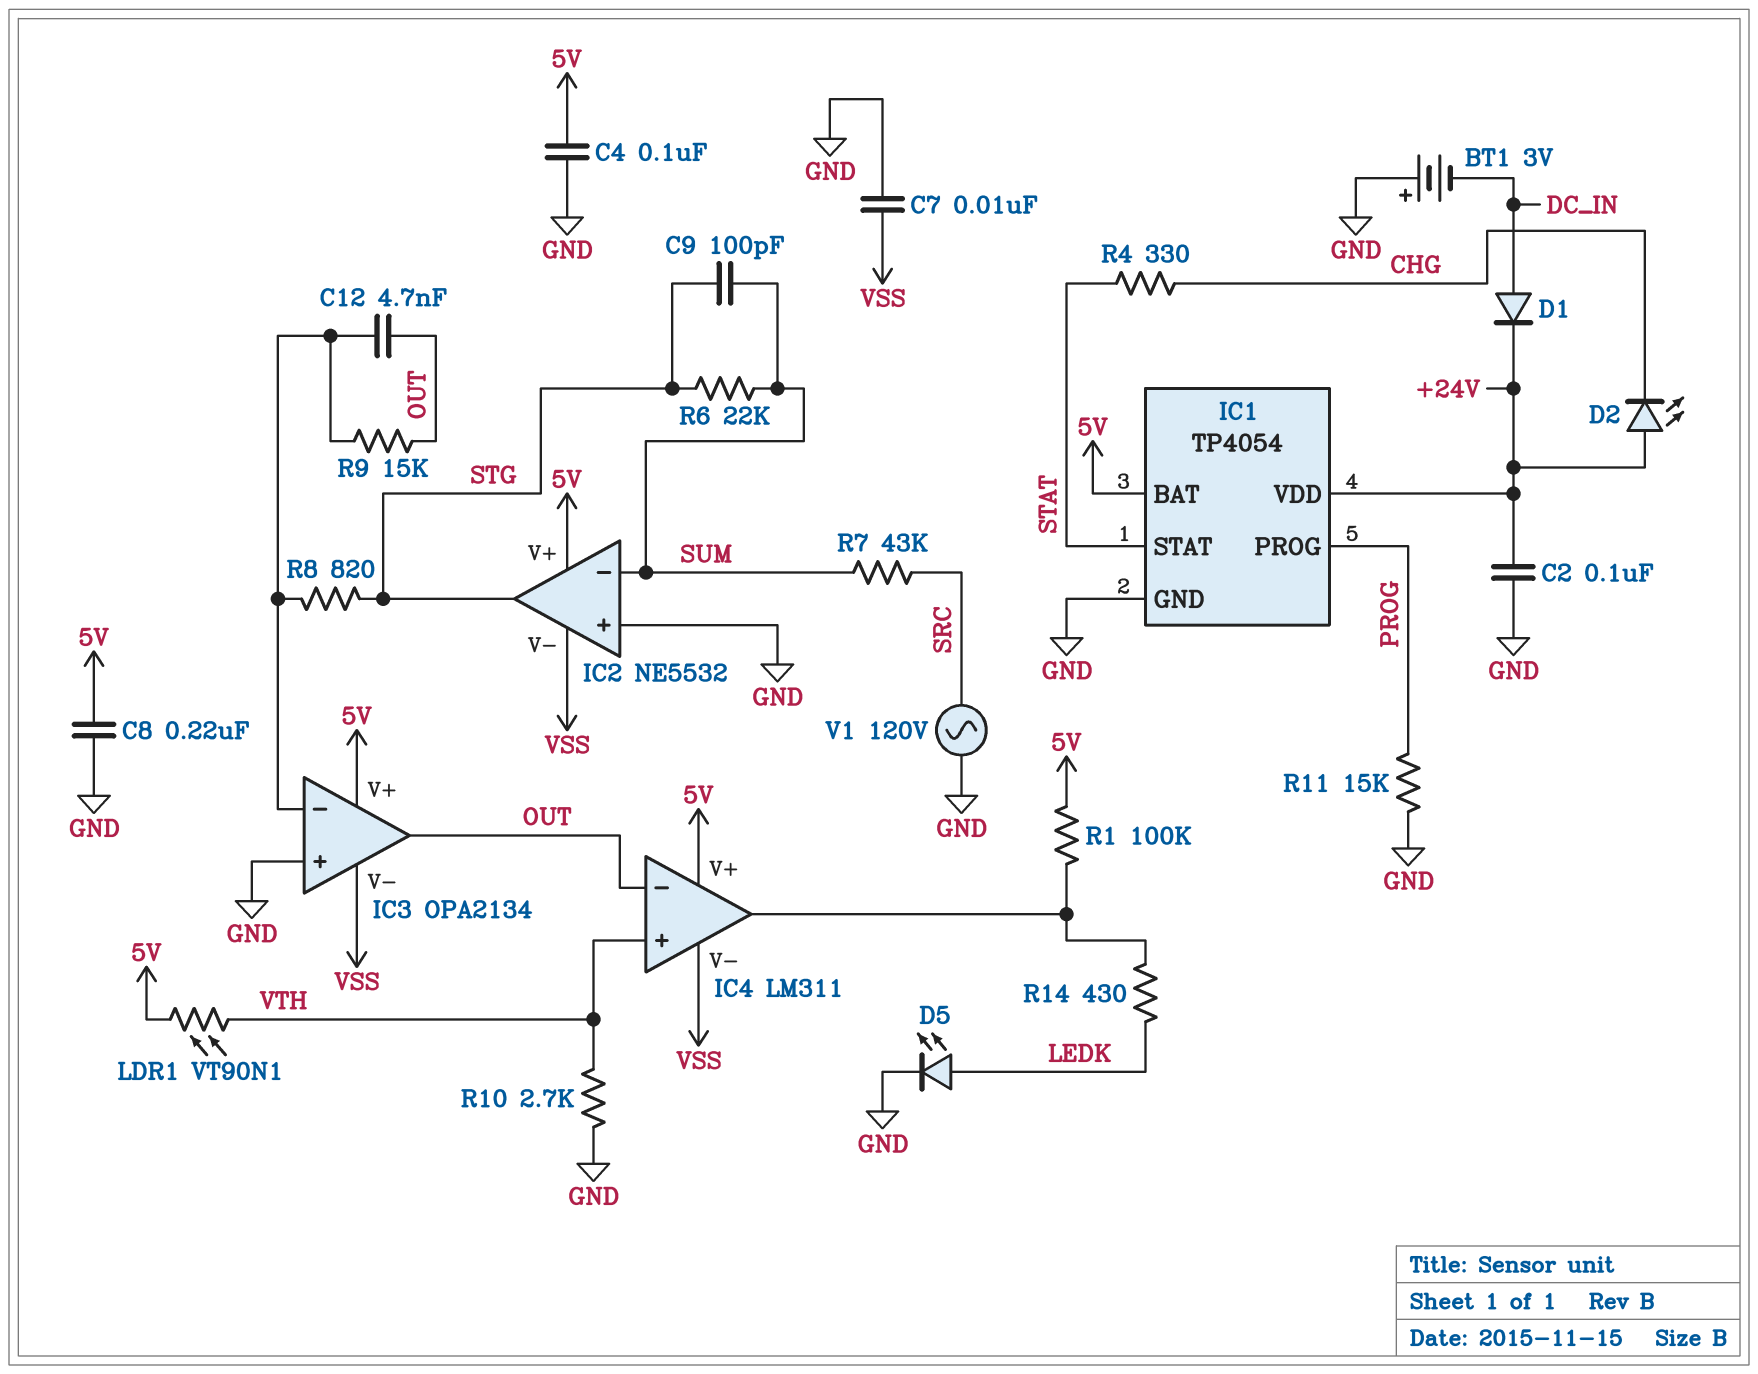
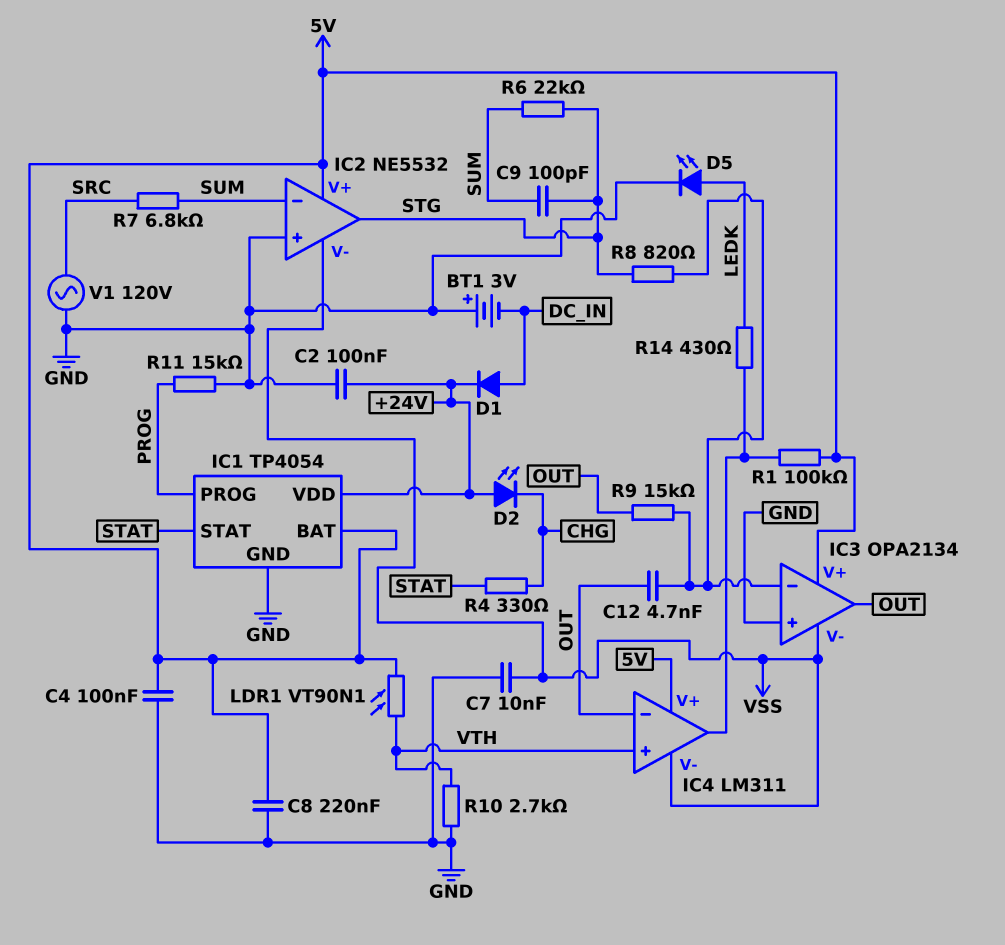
R7: 43k (SRC, SUM) -> 6.8k (SRC, SUM)

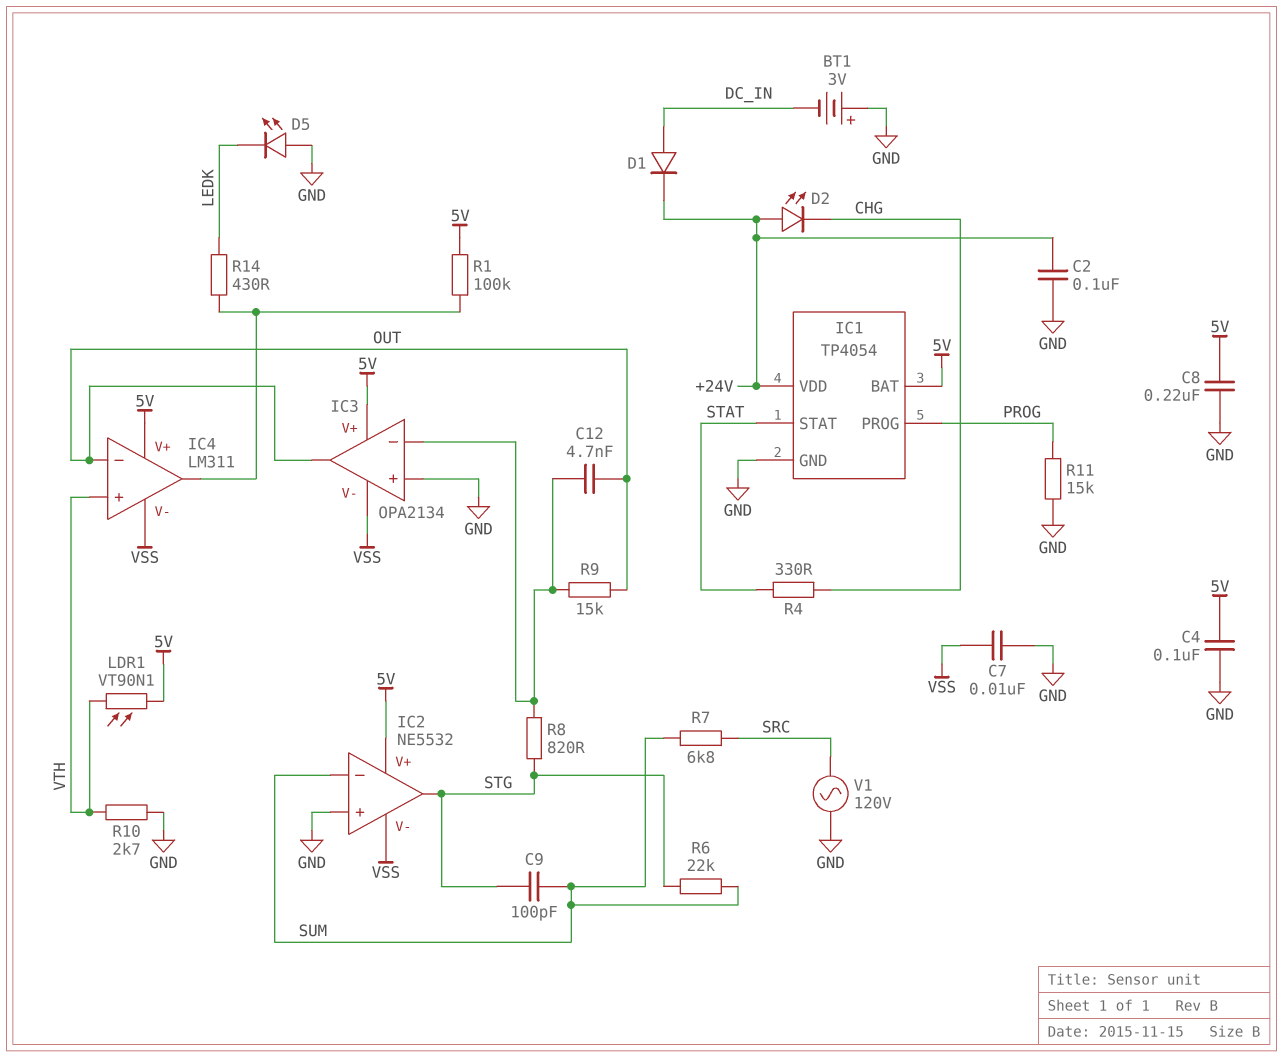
D5: LED (A LEDK, K GND) -> LED (A GND, K LEDK)

